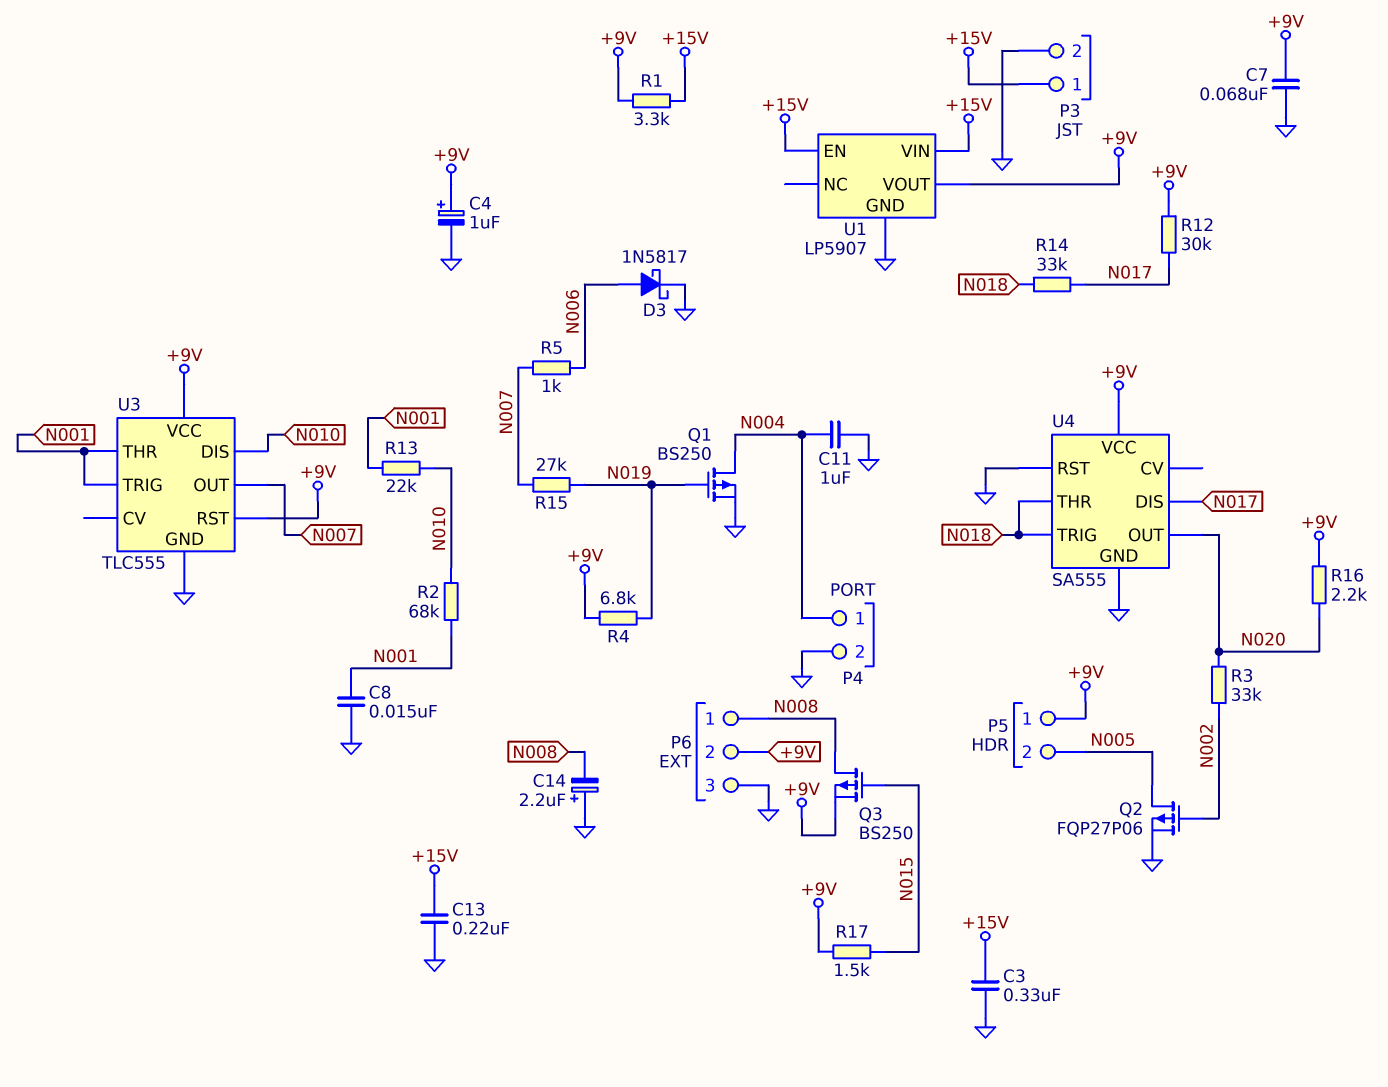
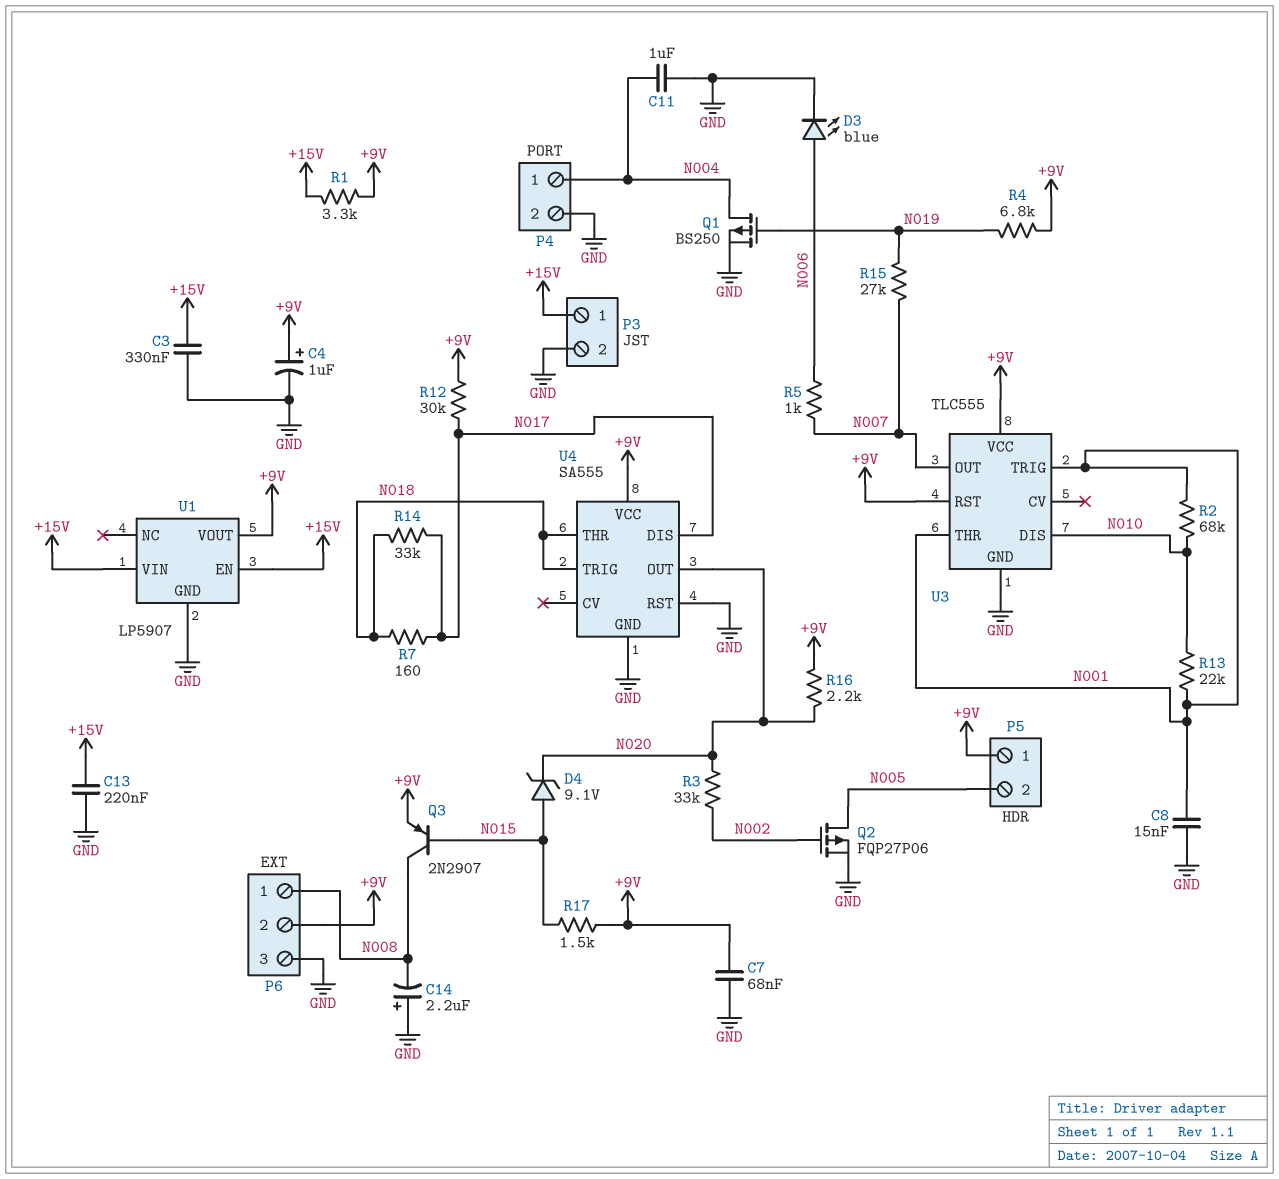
D3: schottky 1N5817 (A N006, K GND) -> LED blue (A N006, K GND)
D4: none -> zener 9.1V (A N015, K N020)
Q3: PMOS BS250 (G N015, D N008, S +9V) -> PNP 2N2907 (B N015, C N008, E +9V)
R7: none -> 160 (N017, N018)

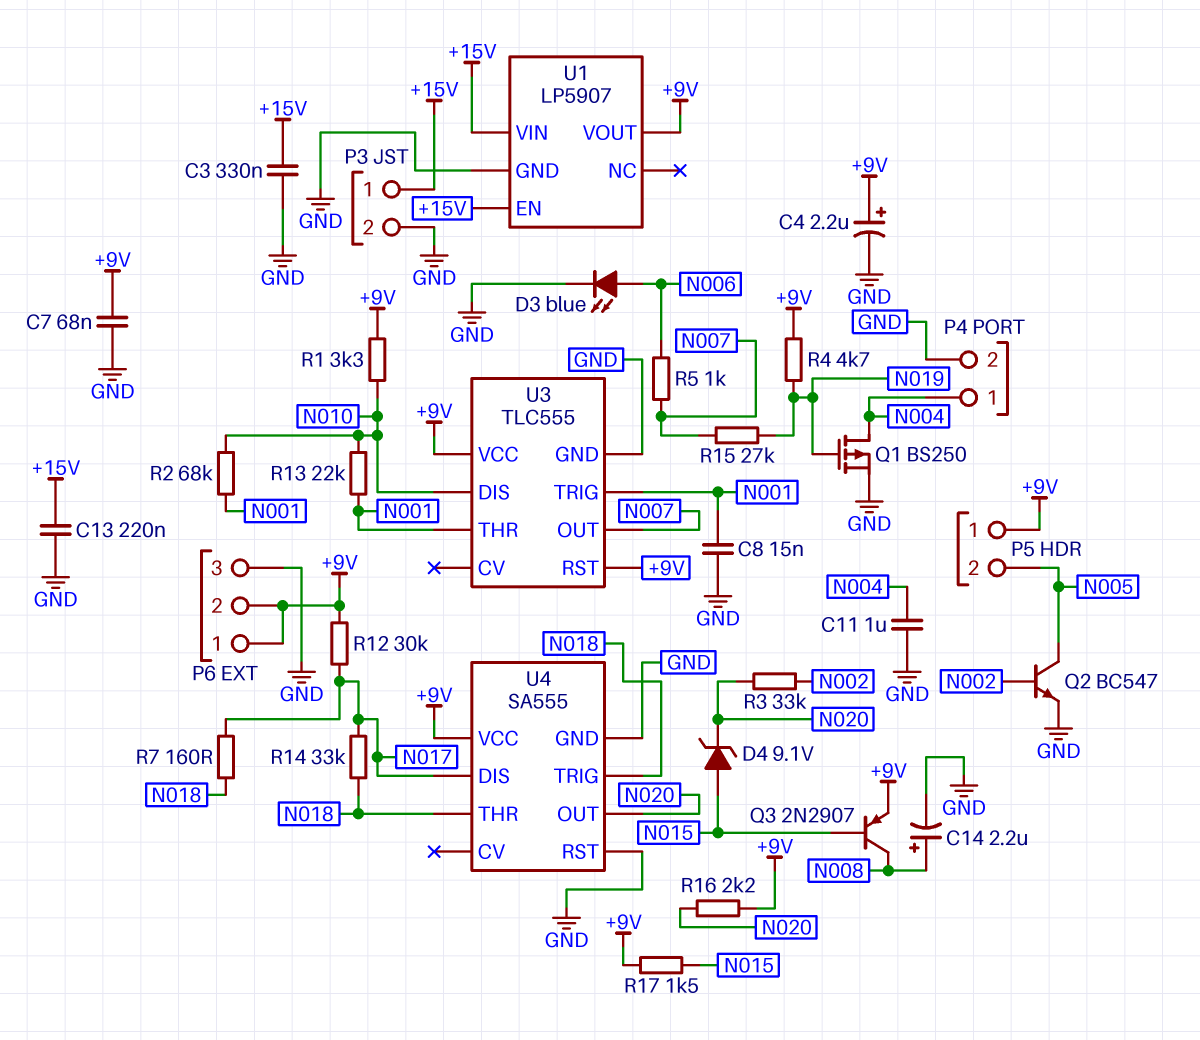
C4: 1uF (plus +9V, minus GND) -> 2.2uF (plus +9V, minus GND)
C14: 2.2uF (plus GND, minus N008) -> 2.2uF (plus N008, minus GND)
P6 pin 1: N008 -> +9V
Q2: PMOS FQP27P06 (G N002, D N005, S GND) -> NPN BC547 (B N002, C N005, E GND)
R1: 3.3k (+9V, +15V) -> 3.3k (+9V, N010)
R4: 6.8k (+9V, N019) -> 4.7k (+9V, N019)

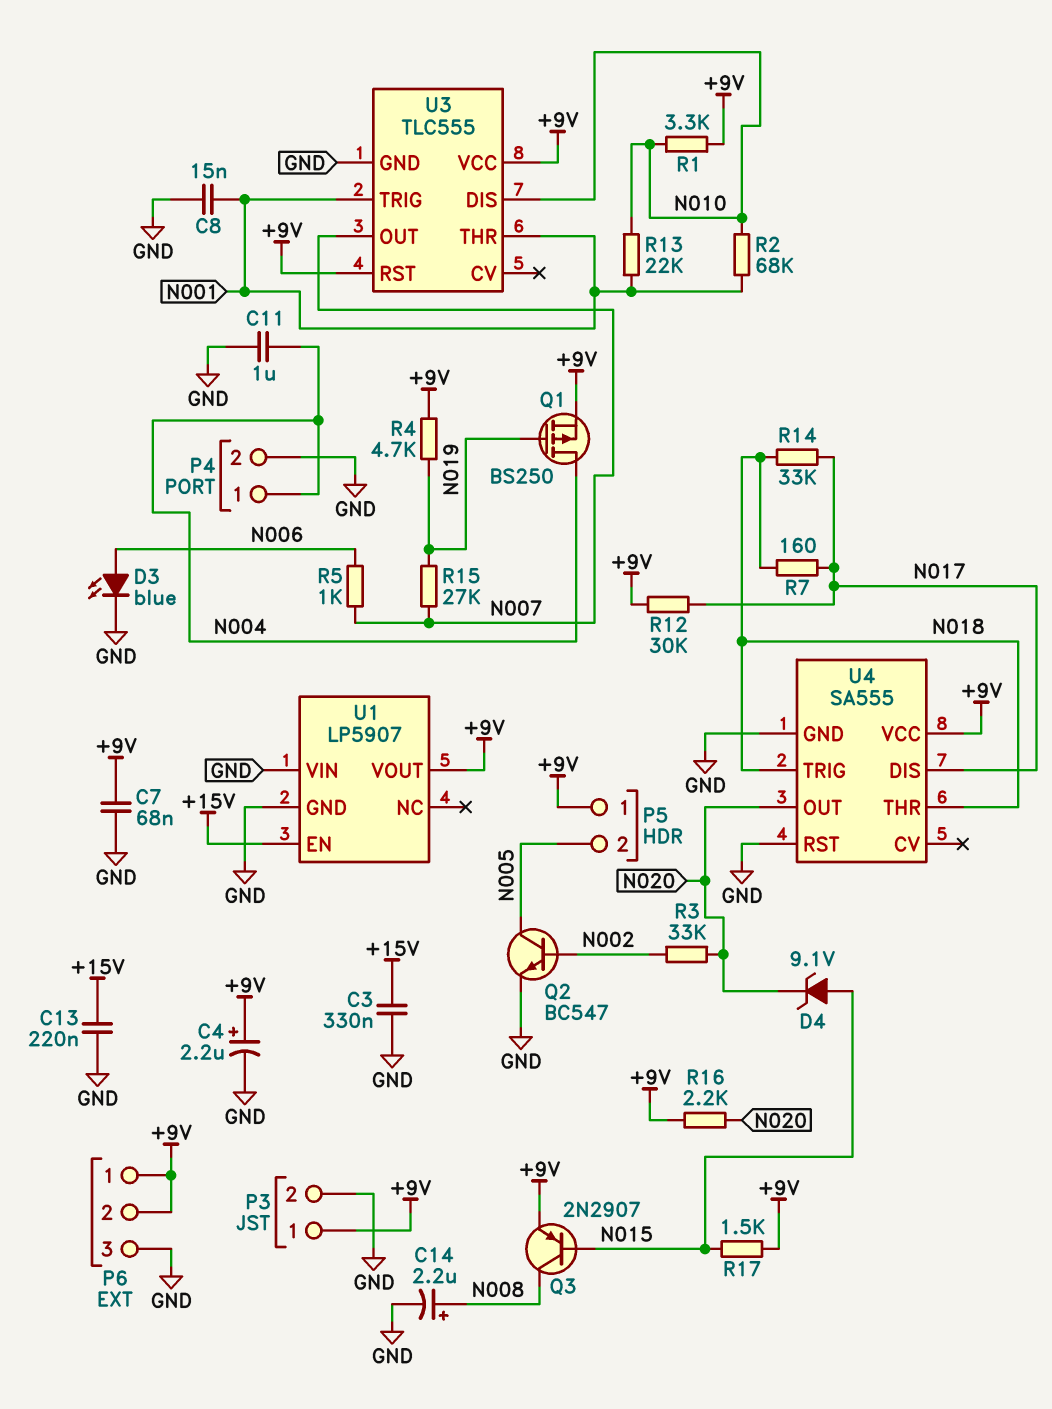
P3 pin 1: +15V -> +9V
Q1: PMOS BS250 (G N019, D N004, S GND) -> PMOS BS250 (G N019, D N004, S +9V)
U1 pin VIN: +15V -> GND

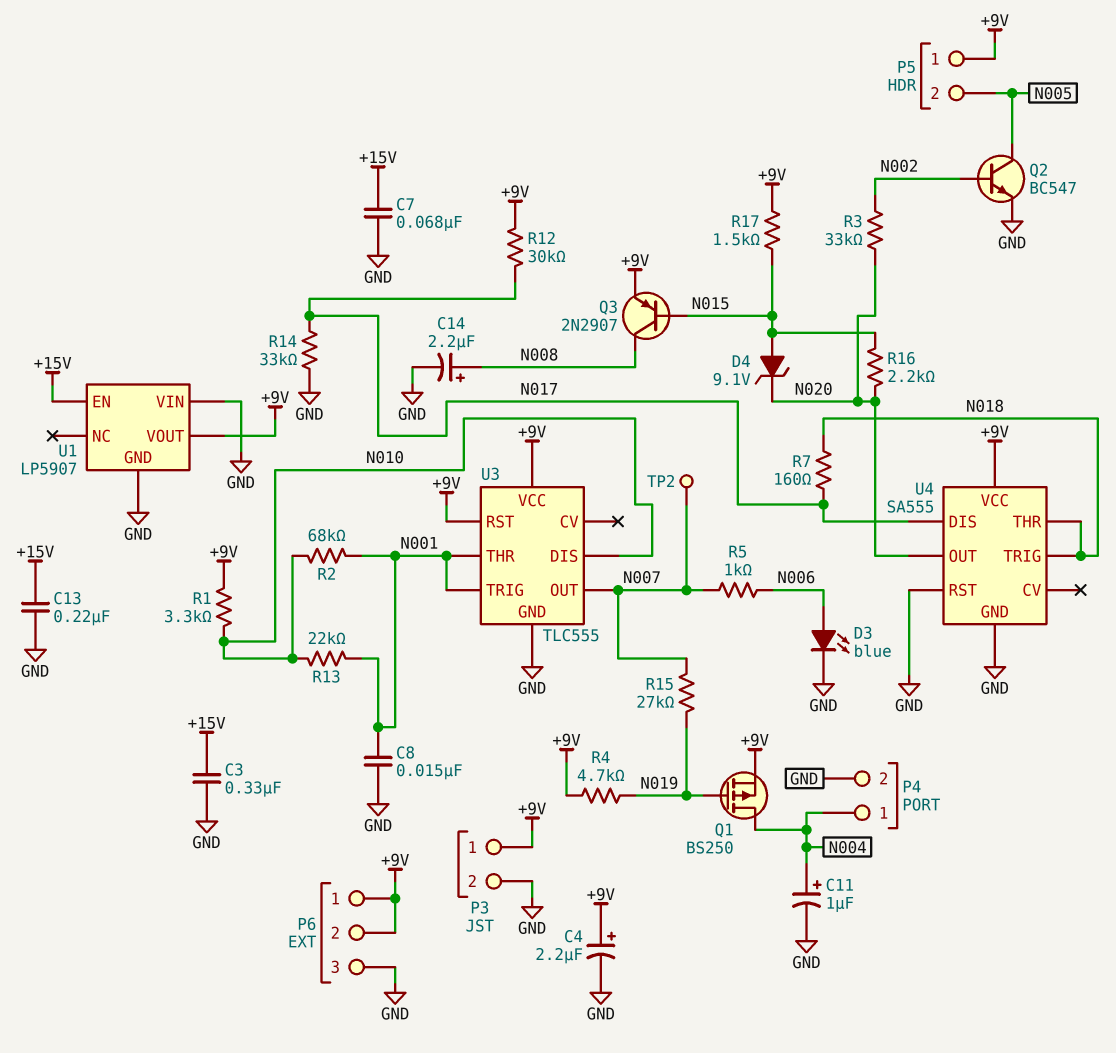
C7: 68nF (+9V, GND) -> 68nF (+15V, GND)
C11: 1uF (GND, N004) -> 1uF (plus N004, minus GND)
R14: 33k (N017, N018) -> 33k (GND, N017)
R16: 2.2k (+9V, N020) -> 2.2k (N015, N020)
TP2: none -> test point (N007)

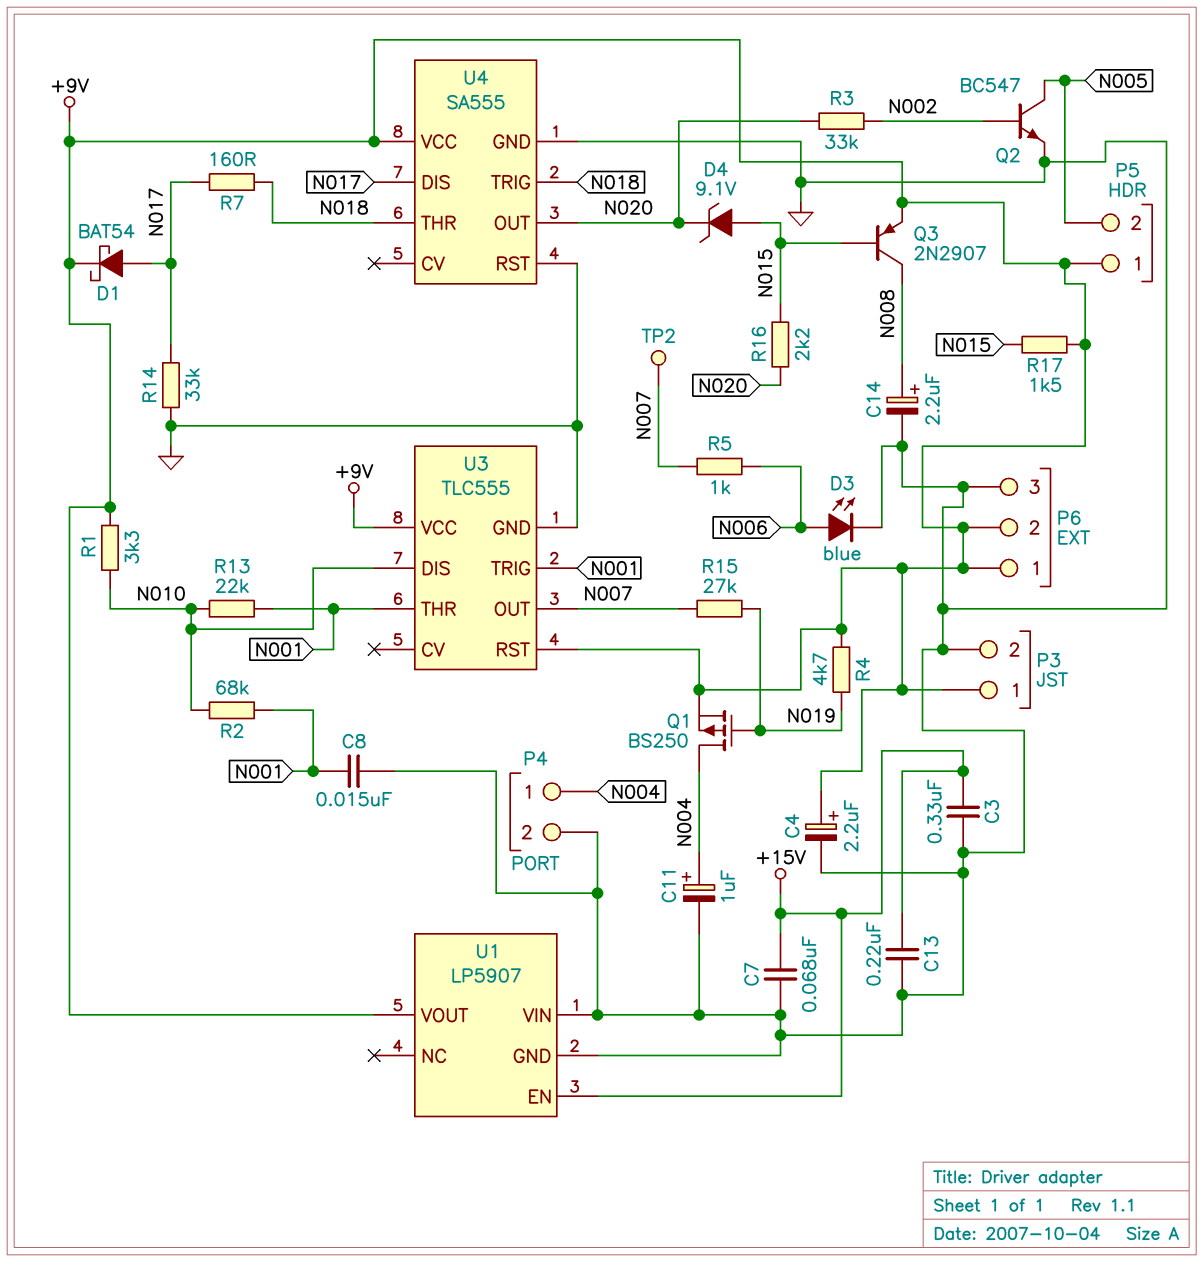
D1: none -> schottky BAT54 (A N017, K +9V)
R12: 30k (+9V, N017) -> none

